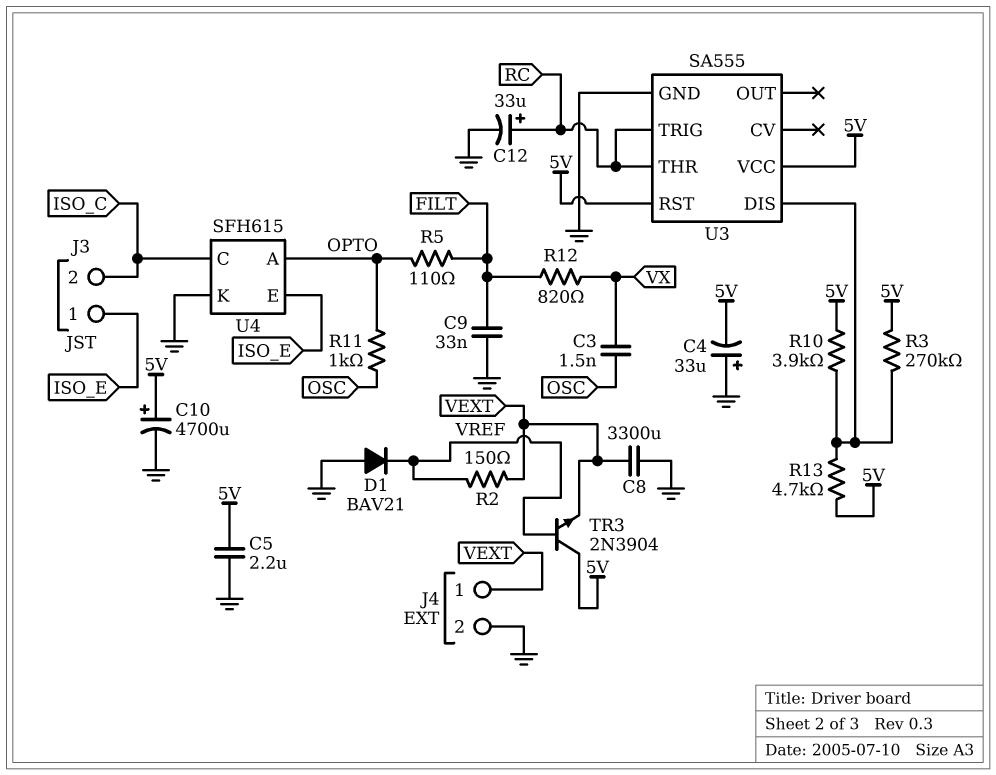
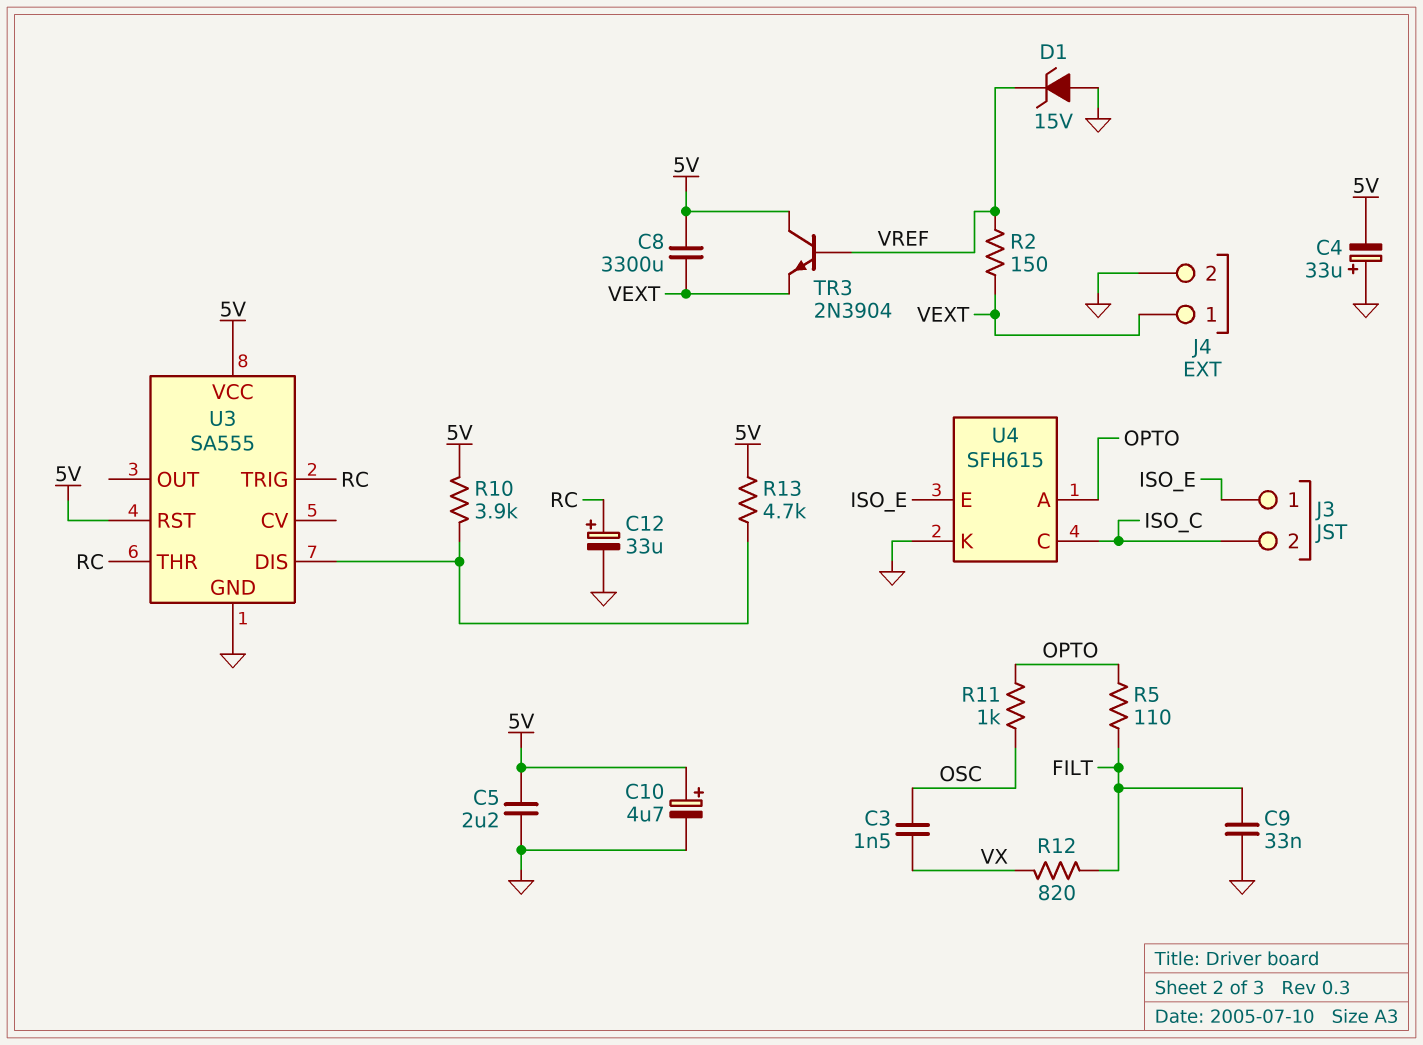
C8: 3300uF (GND, VEXT) -> 3300uF (5V, VEXT)
C10: 4700uF (plus 5V, minus GND) -> 4.7uF (plus 5V, minus GND)
D1: diode BAV21 (A GND, K VREF) -> zener 15V (A GND, K VREF)
R3: 270k (5V, U3/DIS) -> none

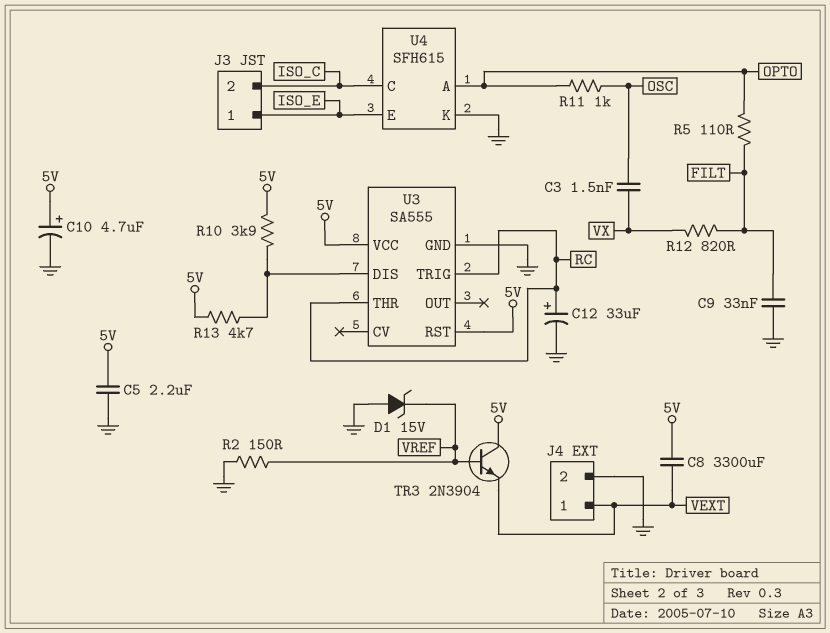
C4: 33uF (plus GND, minus 5V) -> none
R2: 150 (VEXT, VREF) -> 150 (GND, VREF)

